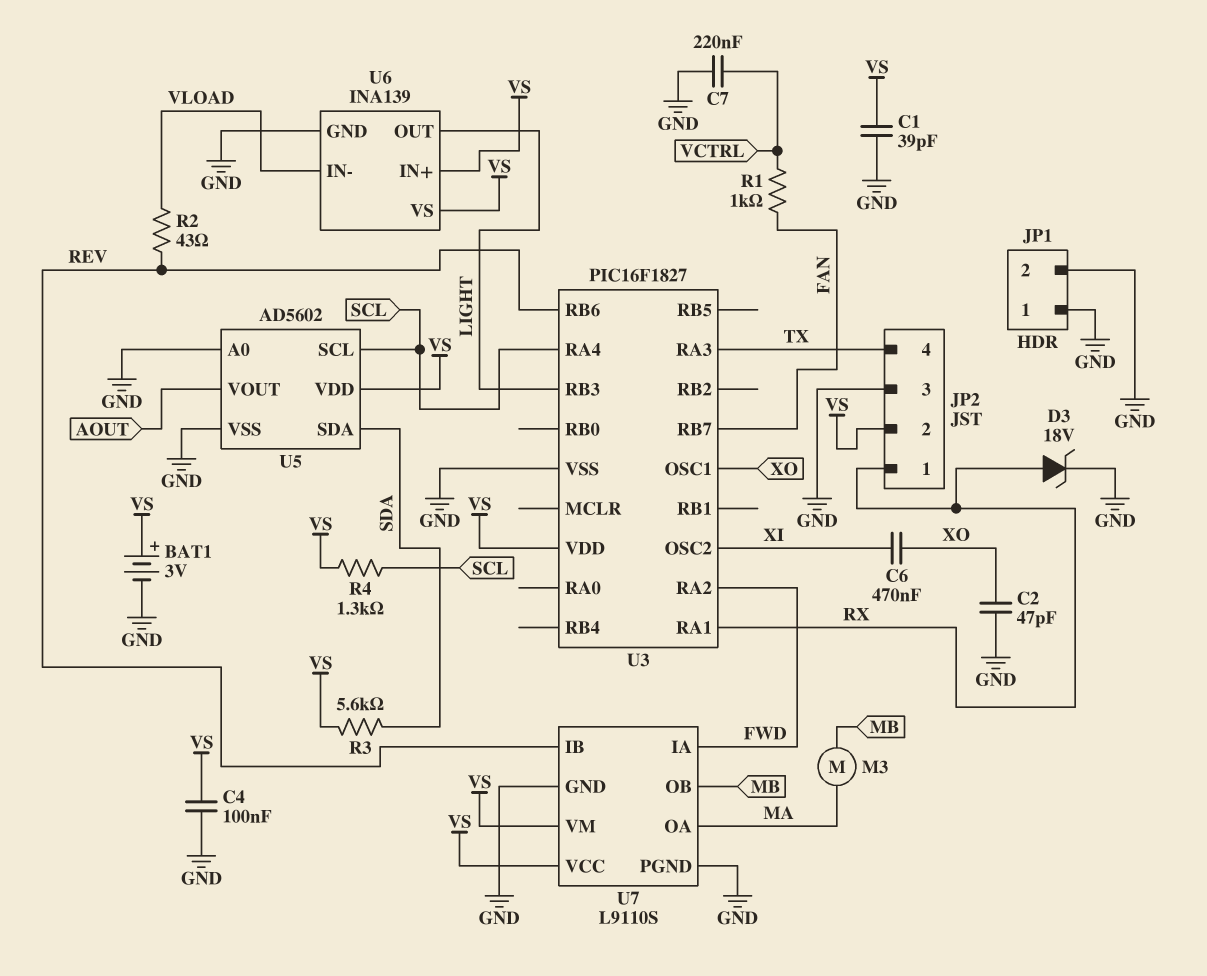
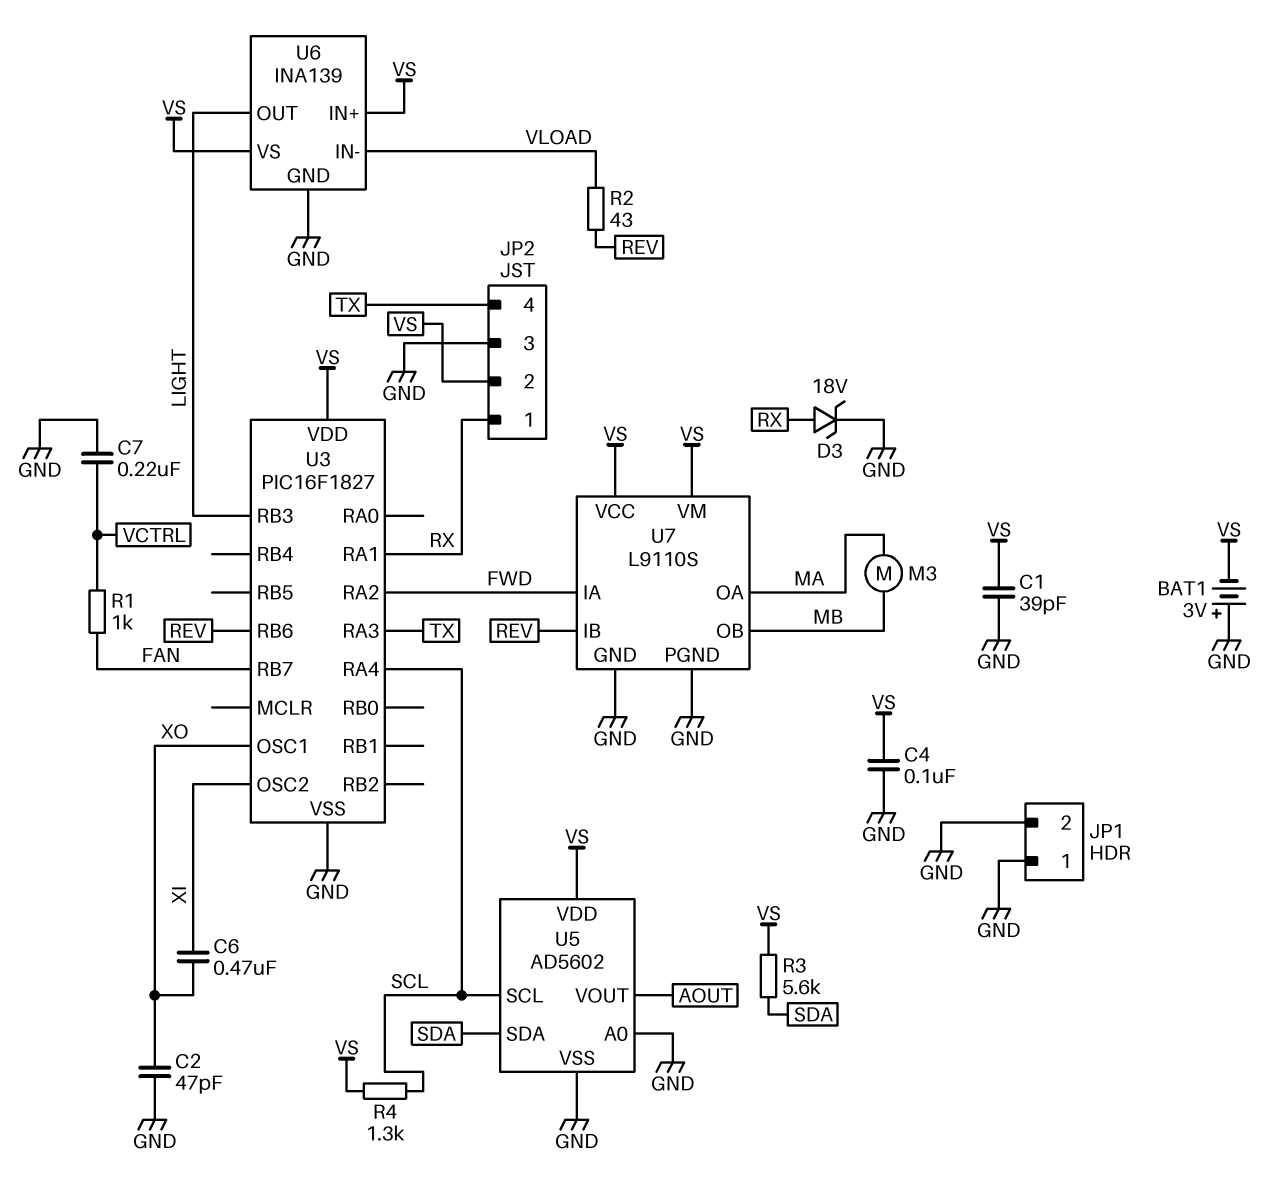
BAT1: 3V (plus VS, minus GND) -> 3V (plus GND, minus VS)

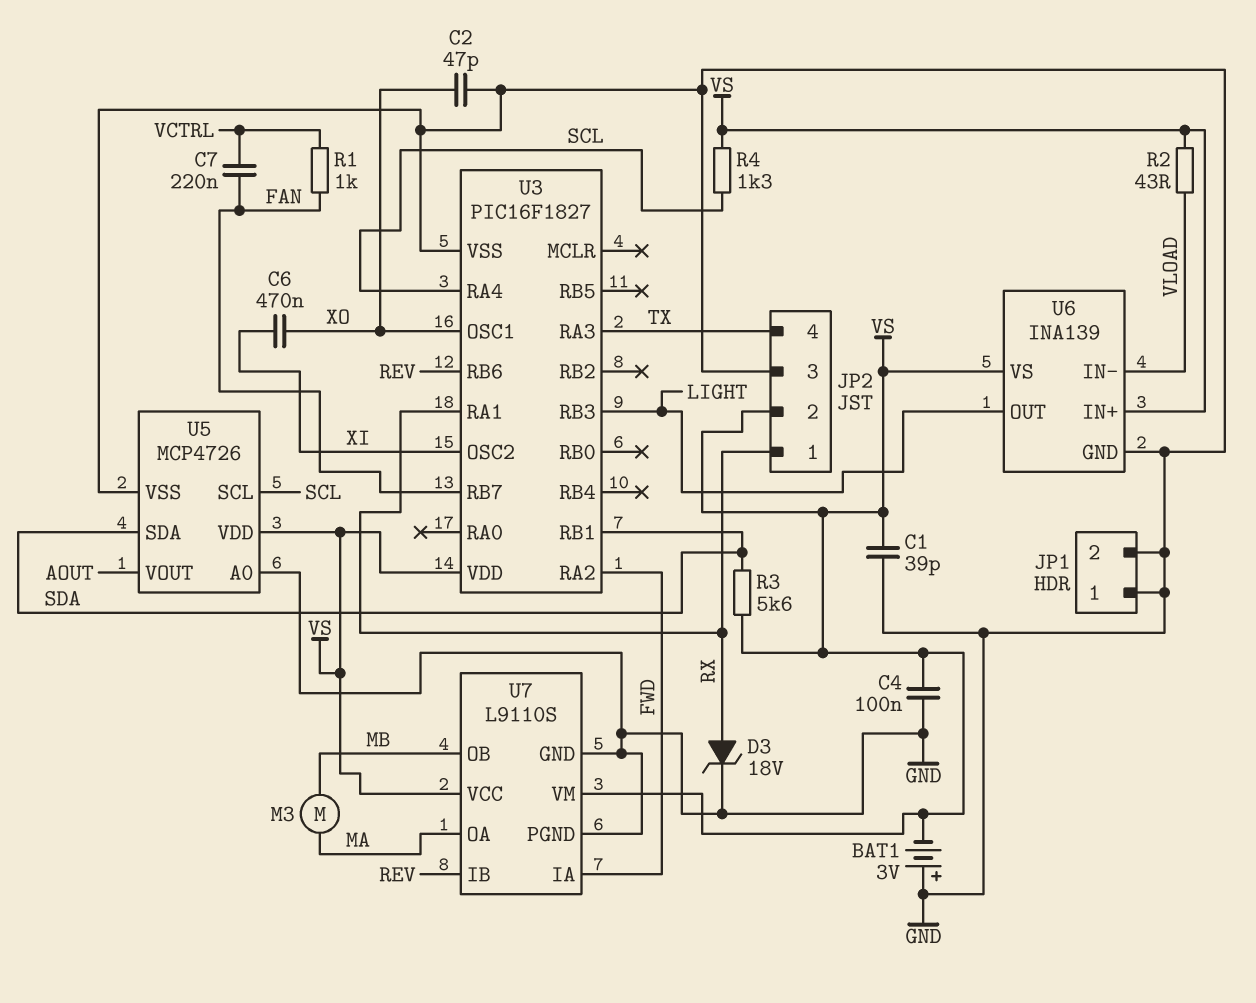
C7: 220nF (GND, VCTRL) -> 220nF (FAN, VCTRL)
R2: 43 (REV, VLOAD) -> 43 (VLOAD, VS)
U3 pin RB1: none -> SDA
U5: AD5602 -> MCP4726

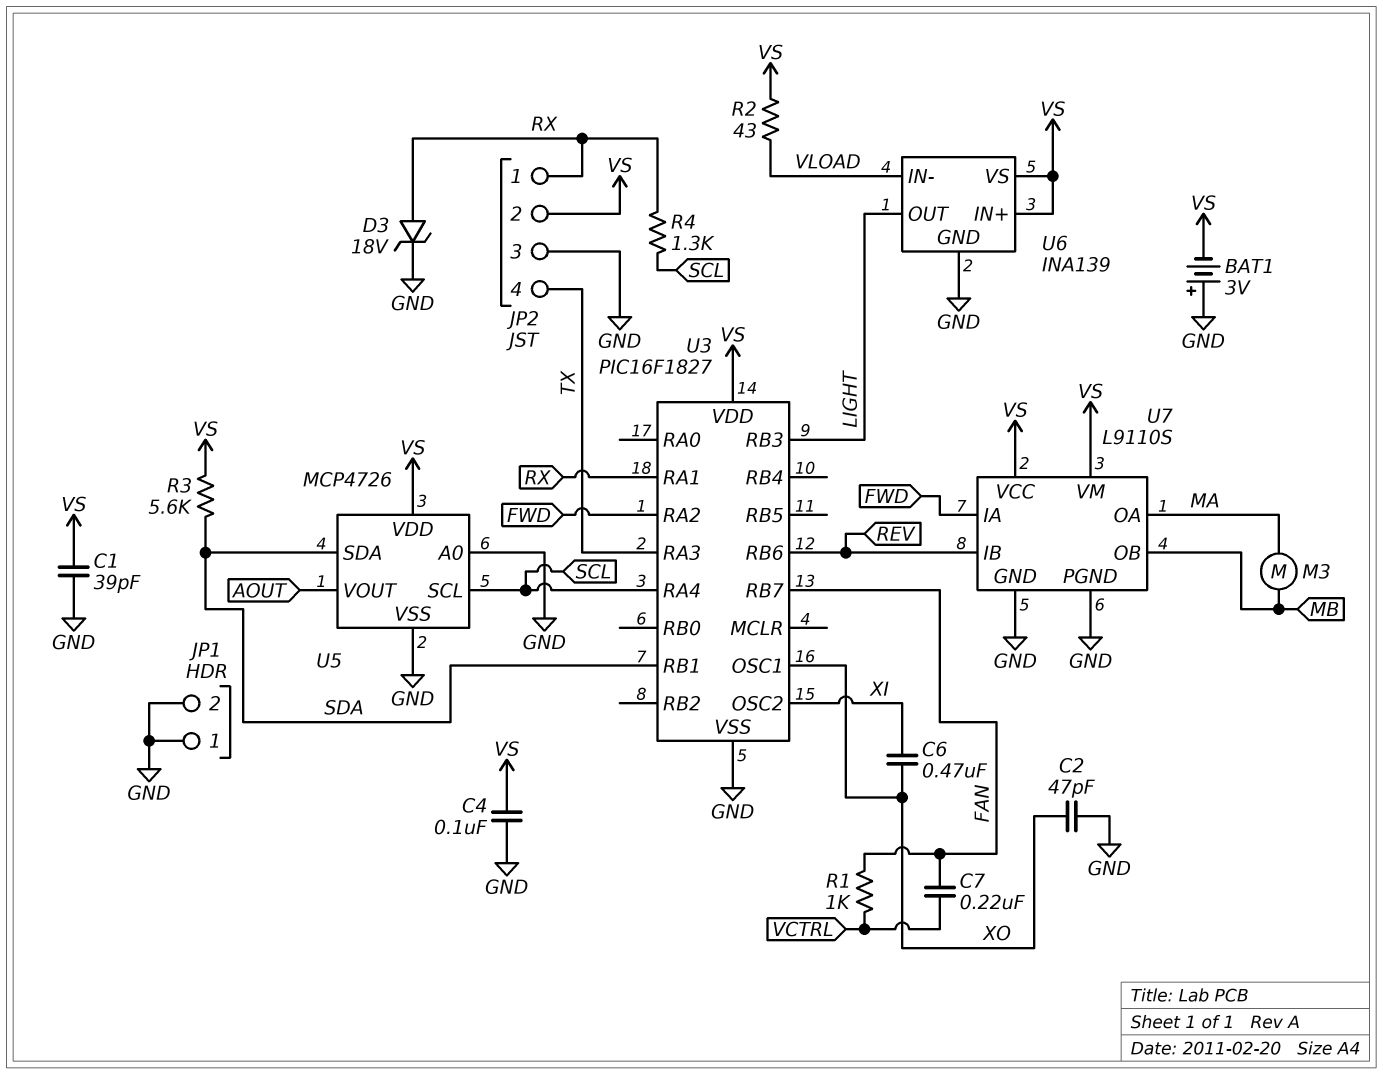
R4: 1.3k (SCL, VS) -> 1.3k (RX, SCL)

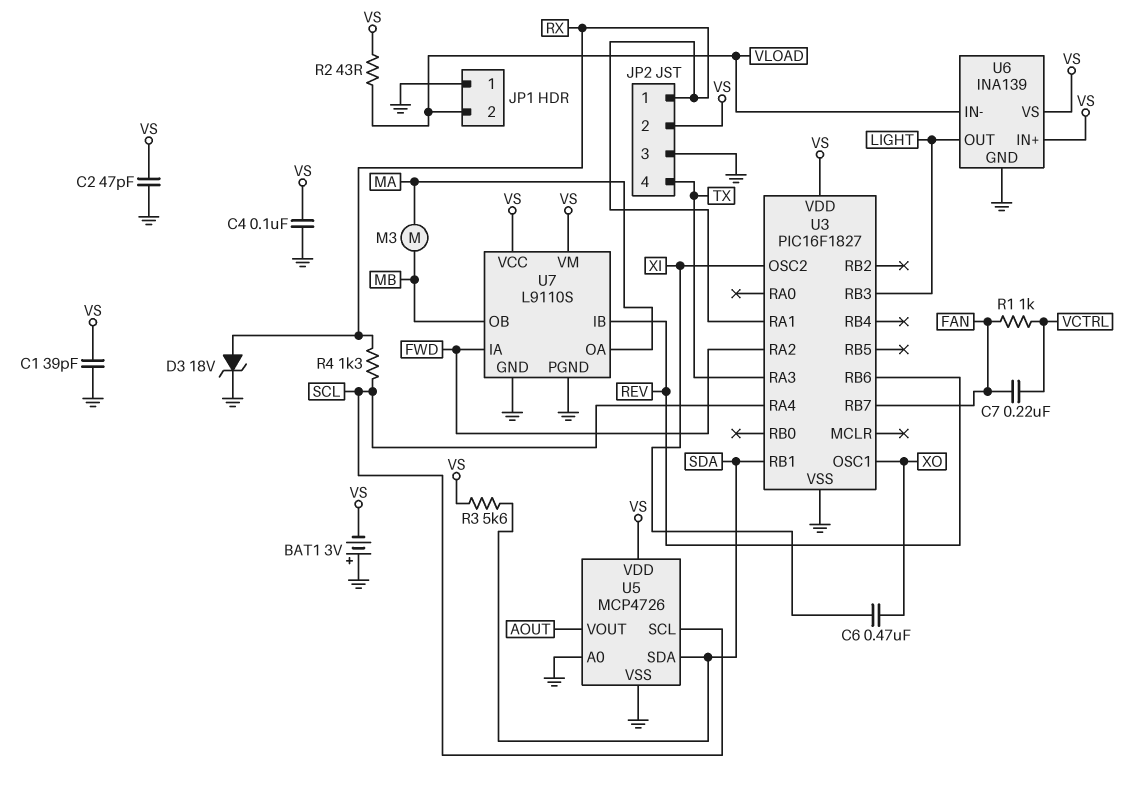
C2: 47pF (GND, XO) -> 47pF (GND, VS)
JP1 pin 2: GND -> VLOAD

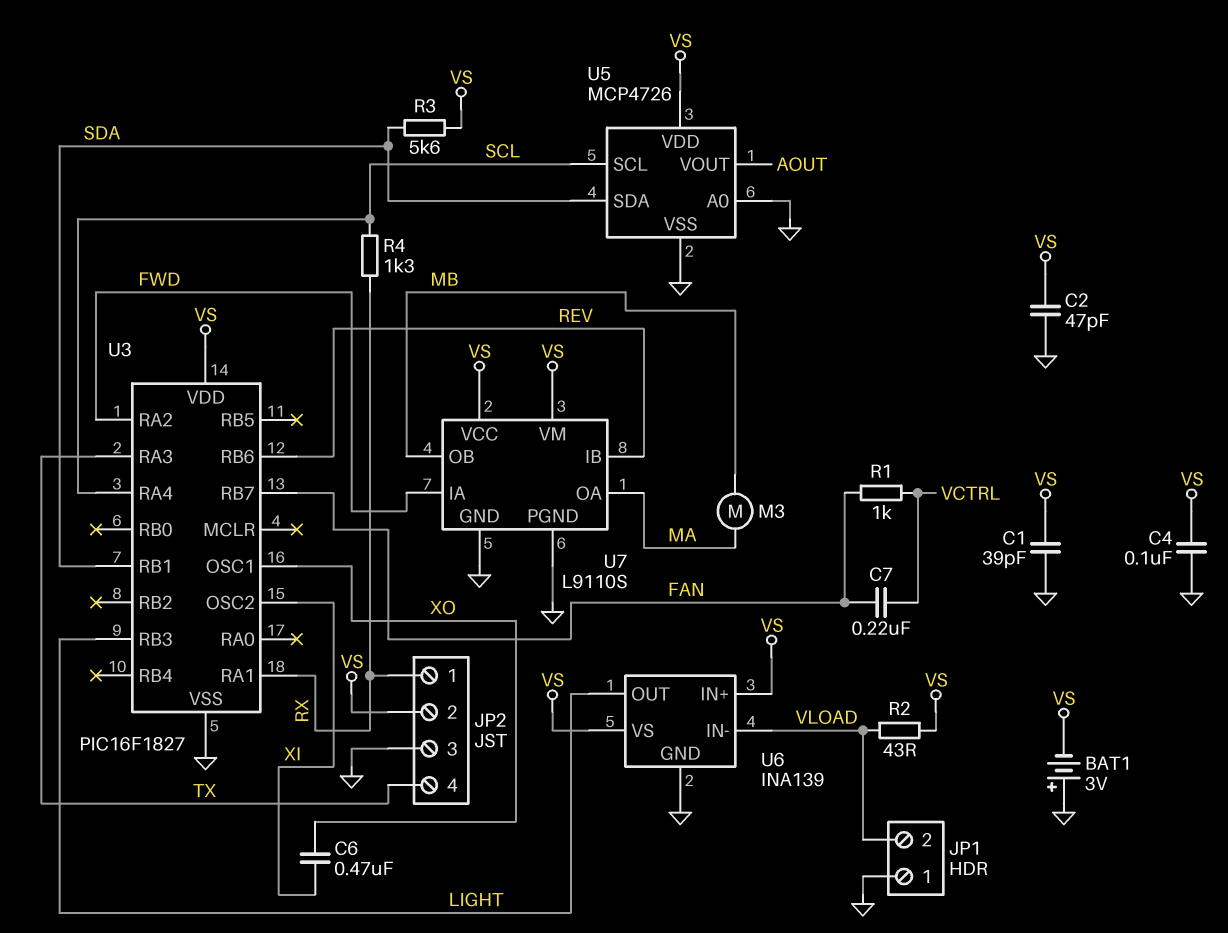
D3: zener 18V (A RX, K GND) -> none

